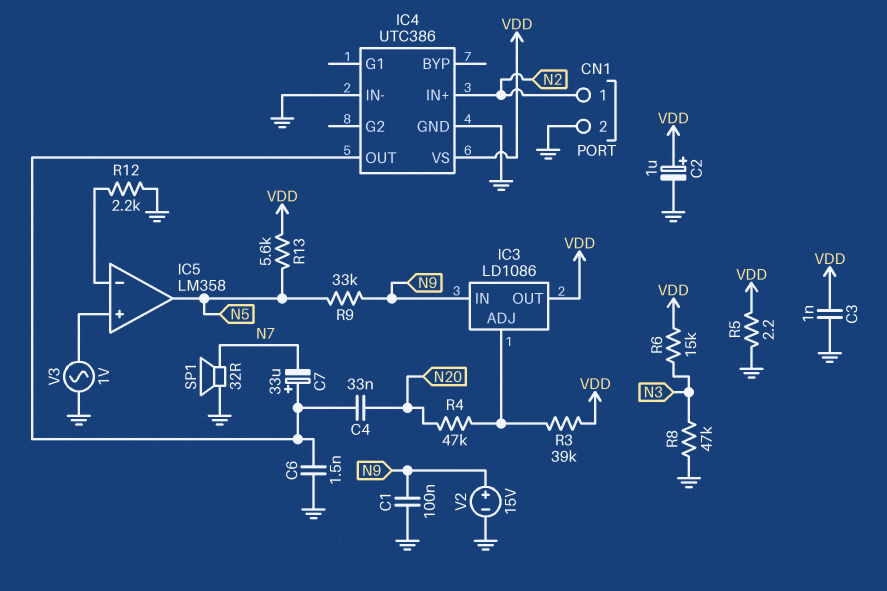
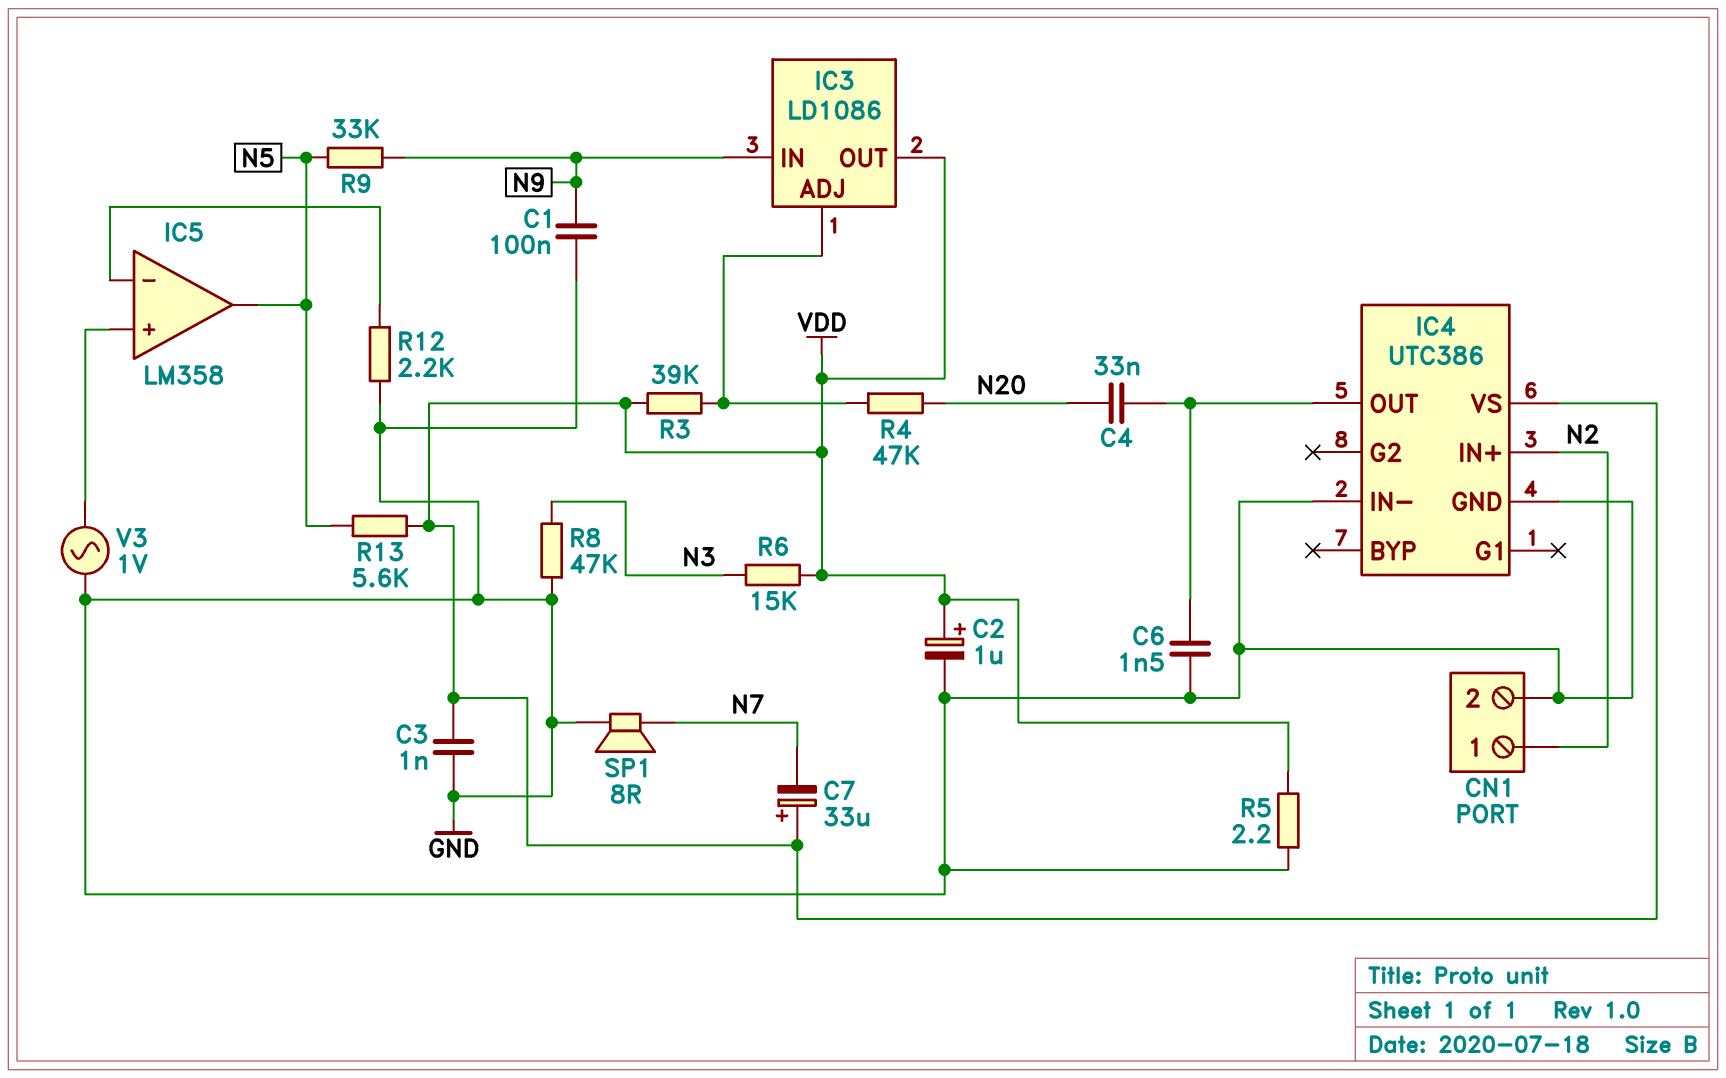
C7: 33uF (plus IC4/OUT, minus N7) -> 33uF (plus VDD, minus N7)
SP1: speaker 32R (GND, N7) -> speaker 8R (GND, N7)
V2: 15V (plus N9, minus GND) -> none

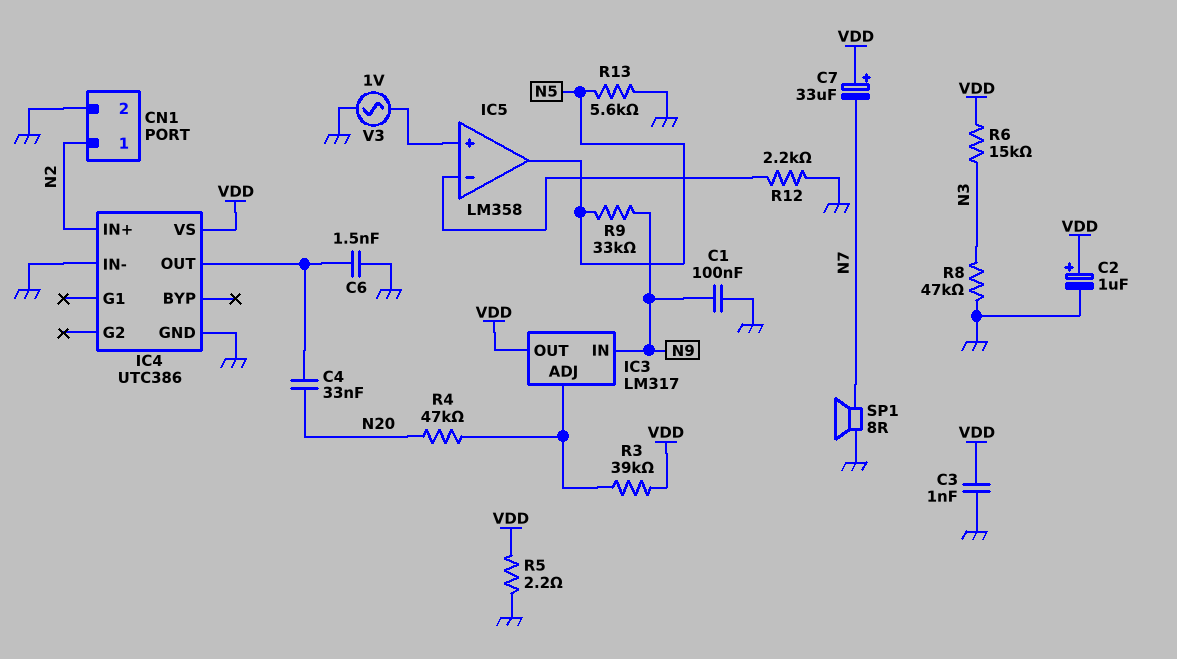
IC3: LD1086 -> LM317
R13: 5.6k (N5, VDD) -> 5.6k (GND, N5)

